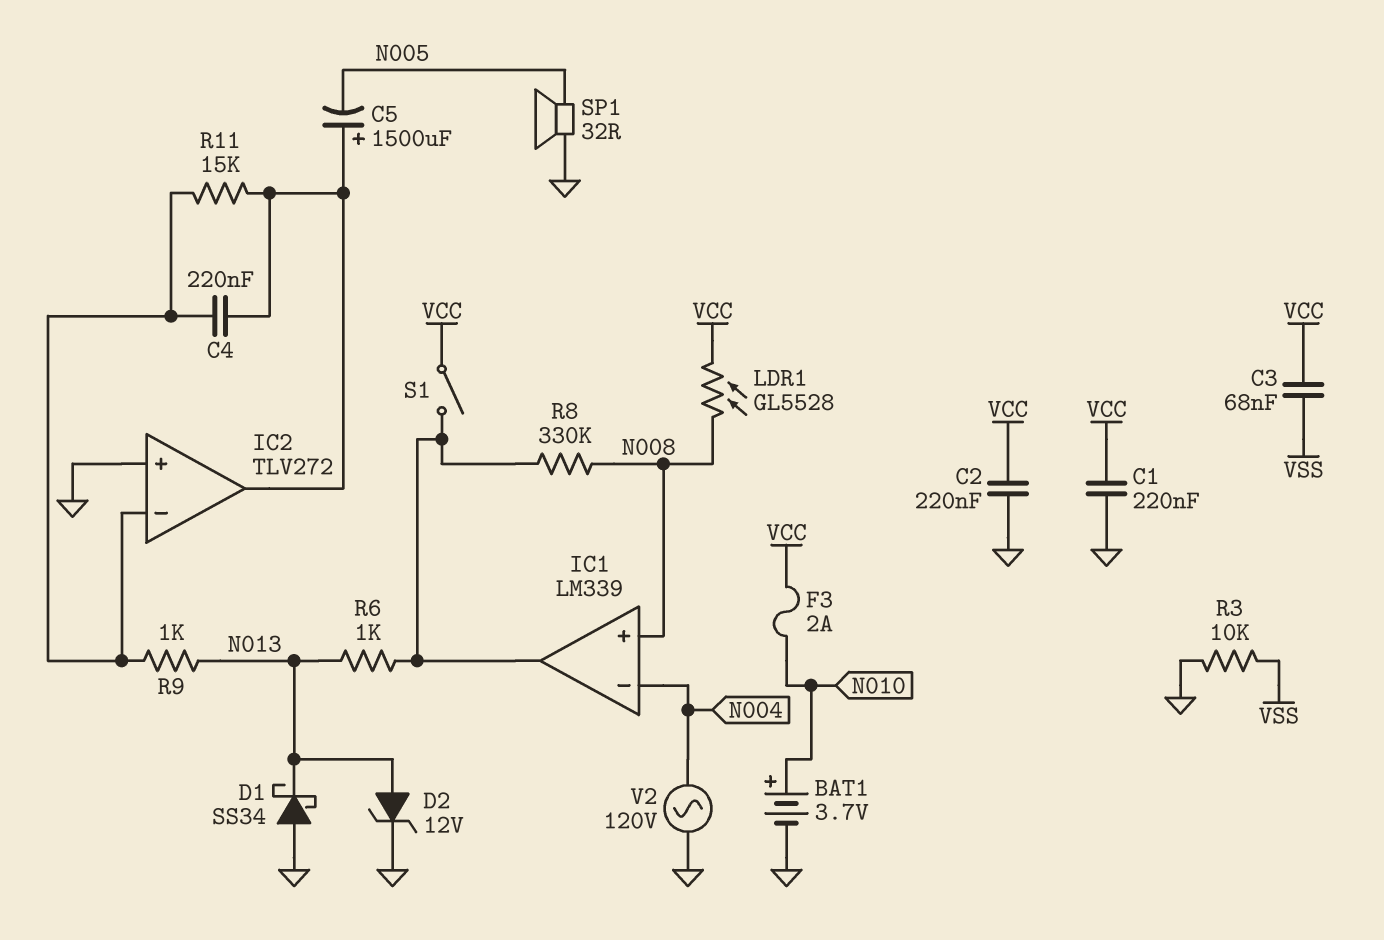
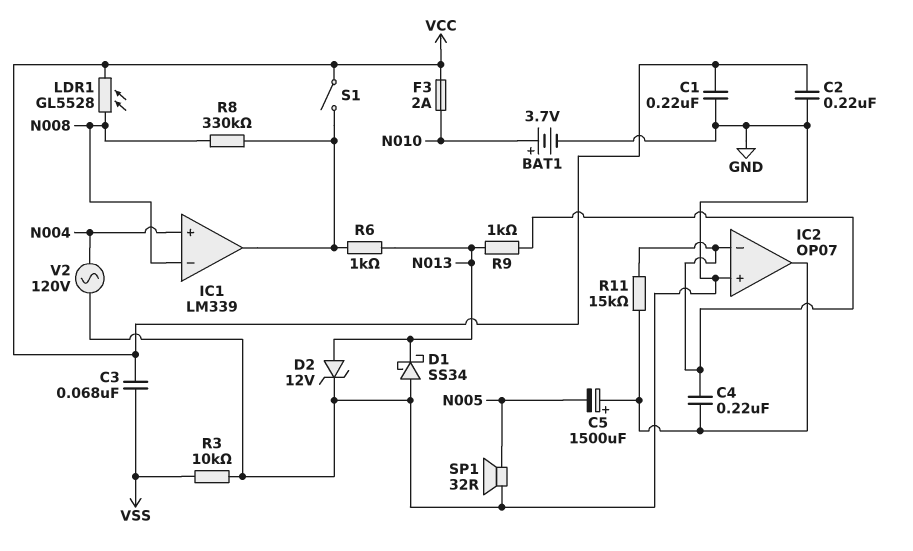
IC1 pin in+: N008 -> N004
IC1 pin in-: N004 -> N008
IC2: TLV272 -> OP07

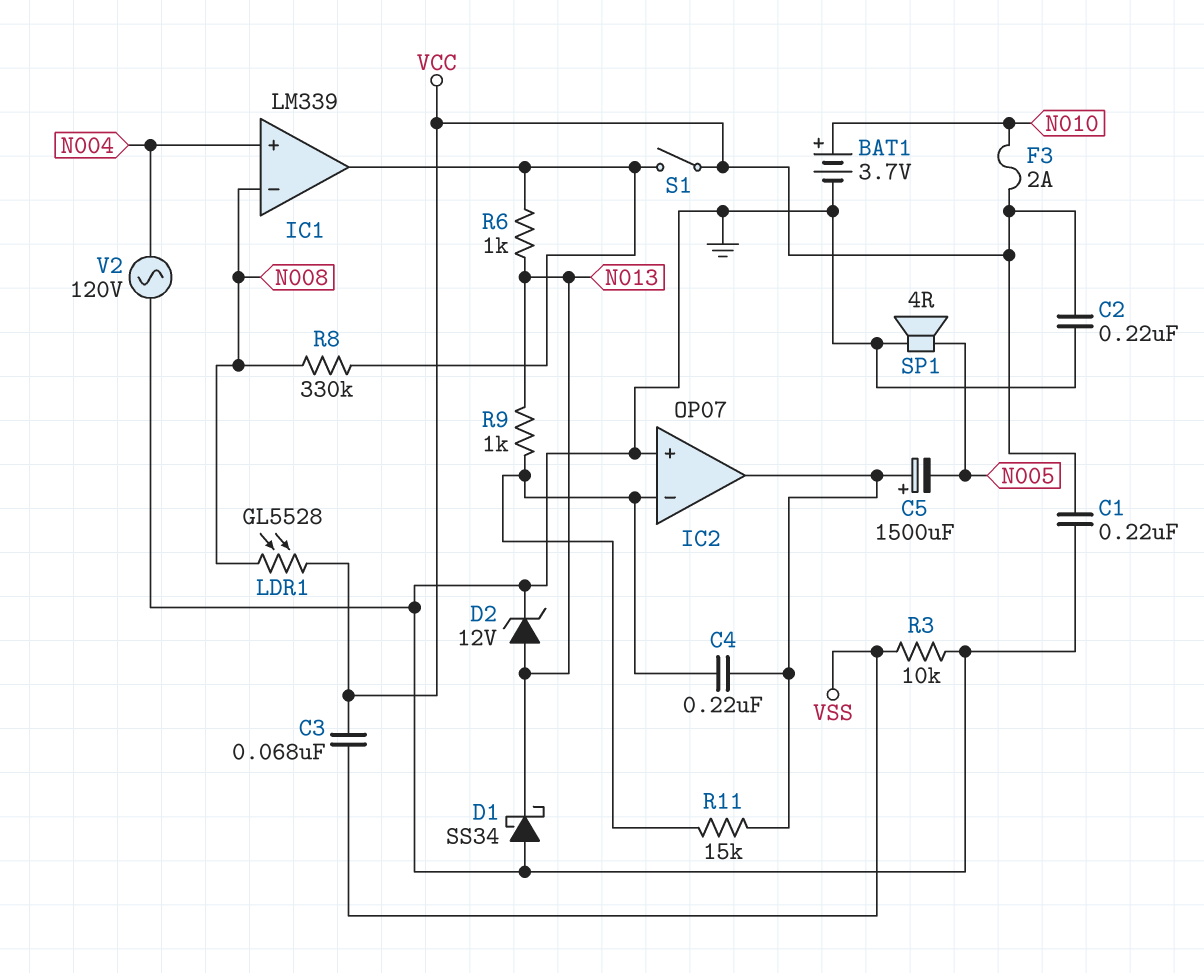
SP1: speaker 32R (GND, N005) -> speaker 4R (GND, N005)

